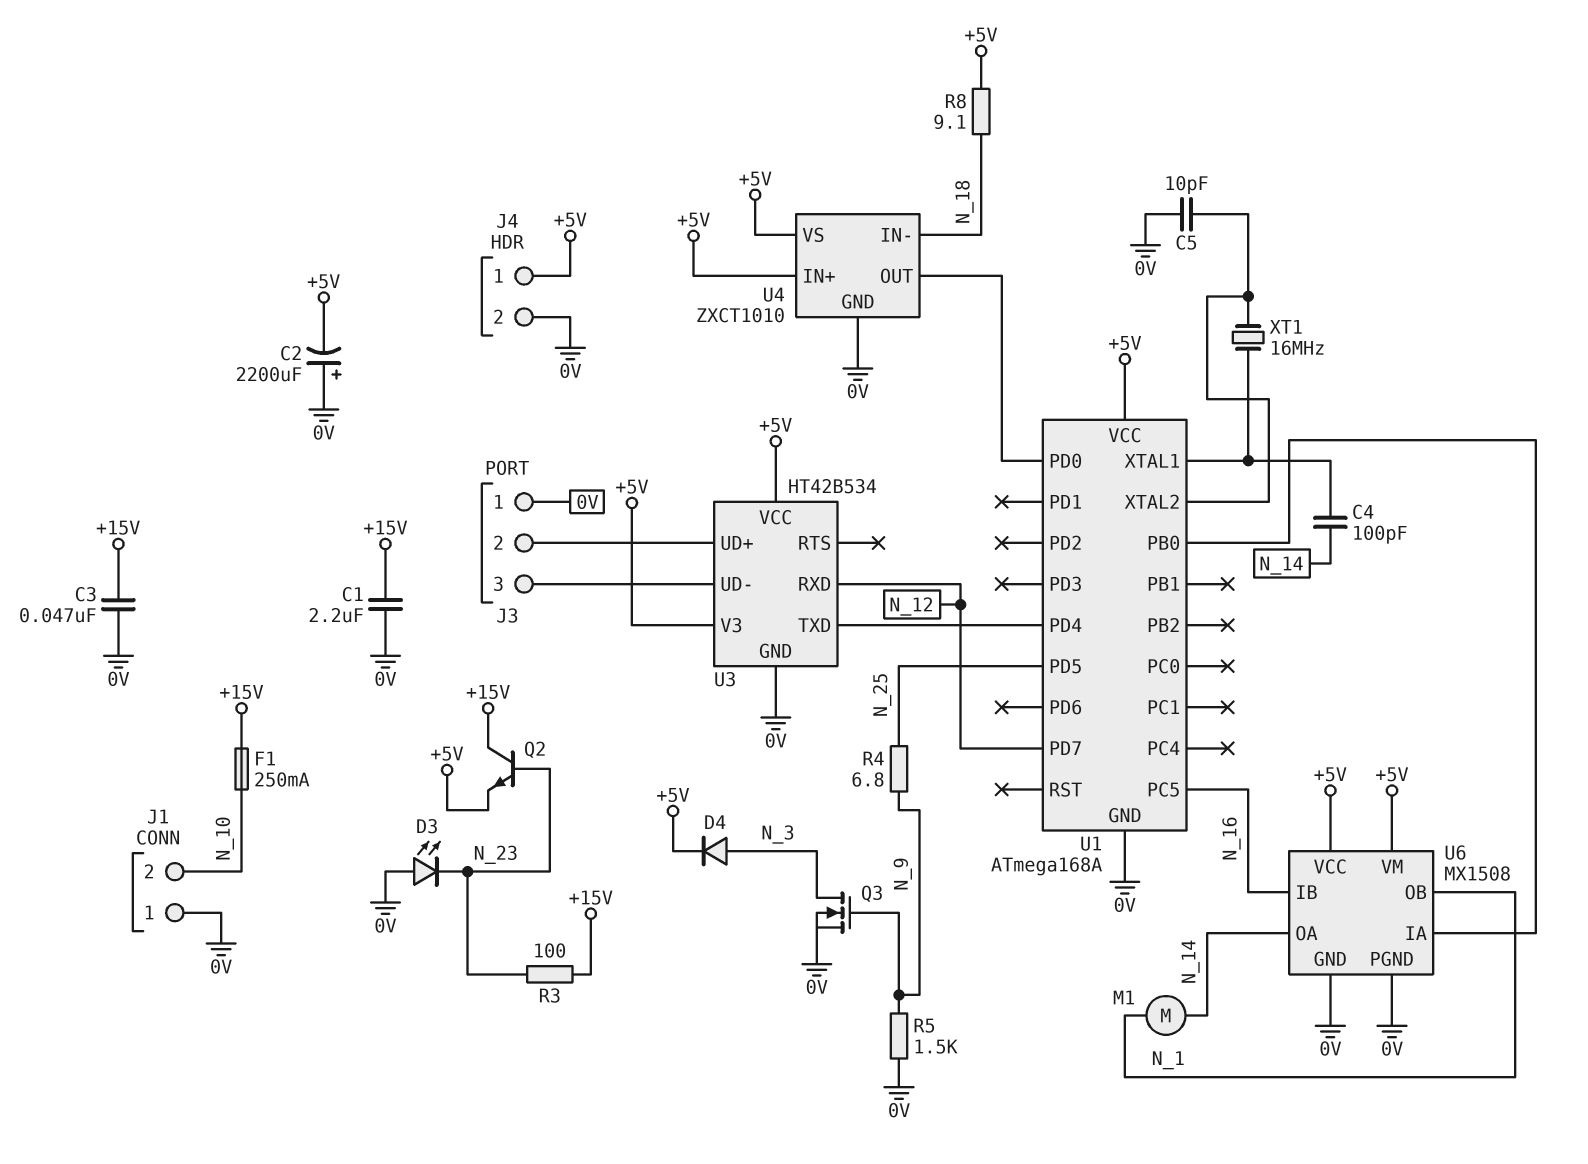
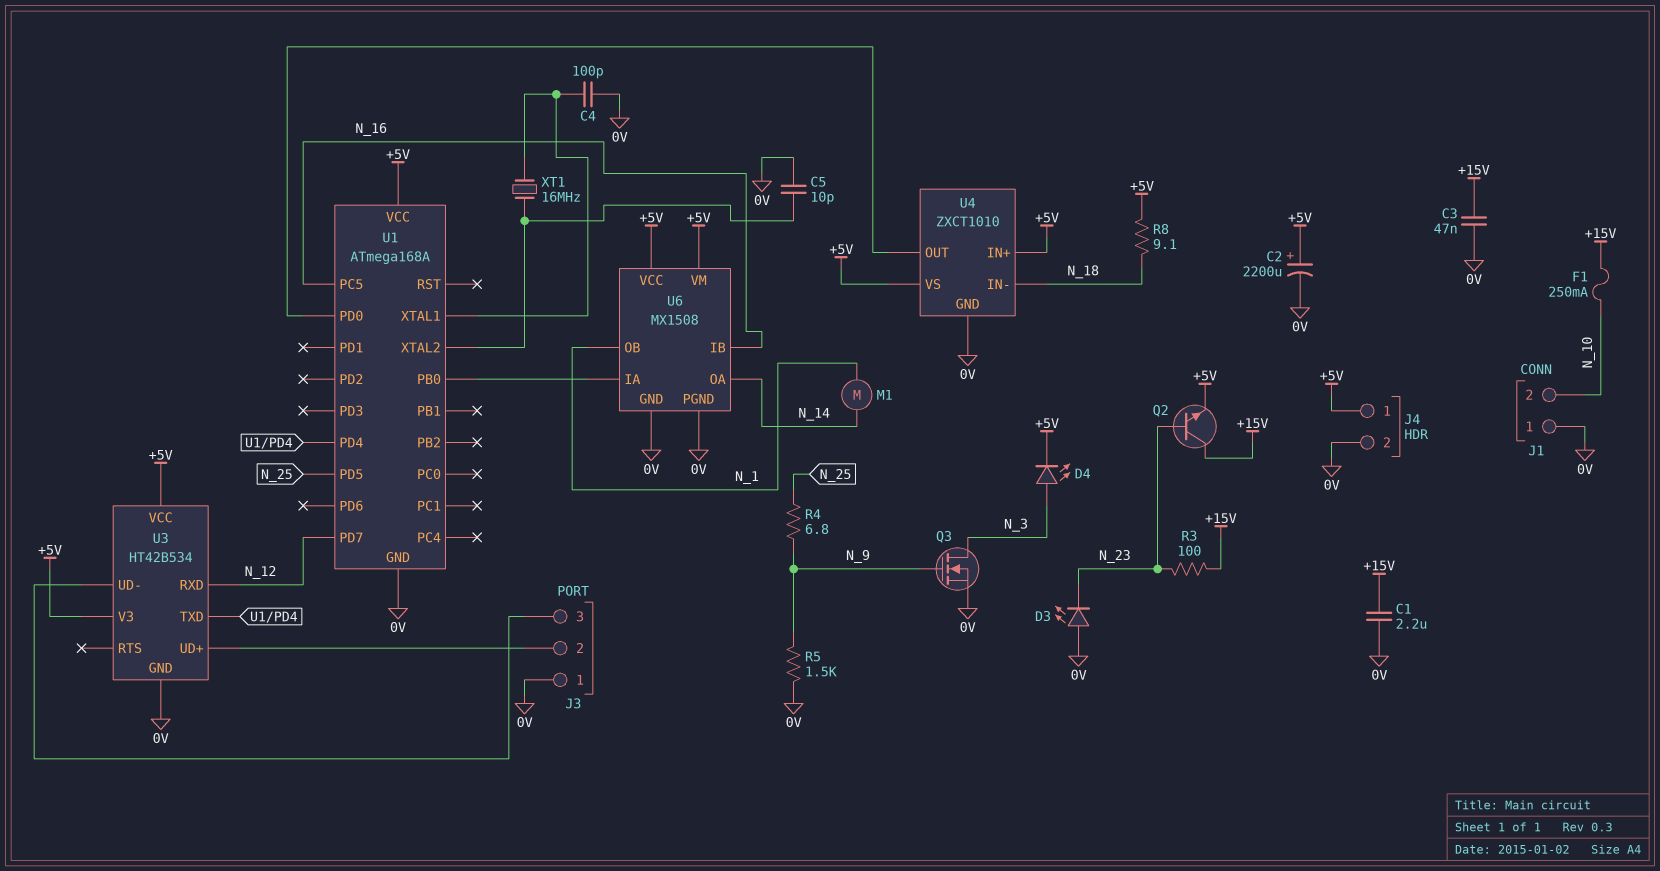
C2: 2200uF (plus 0V, minus +5V) -> 2200uF (plus +5V, minus 0V)
C4: 100pF (N_14, U1/XTAL1) -> 100pF (0V, U1/XTAL1)
D4: diode (A N_3, K +5V) -> LED (A N_3, K +5V)

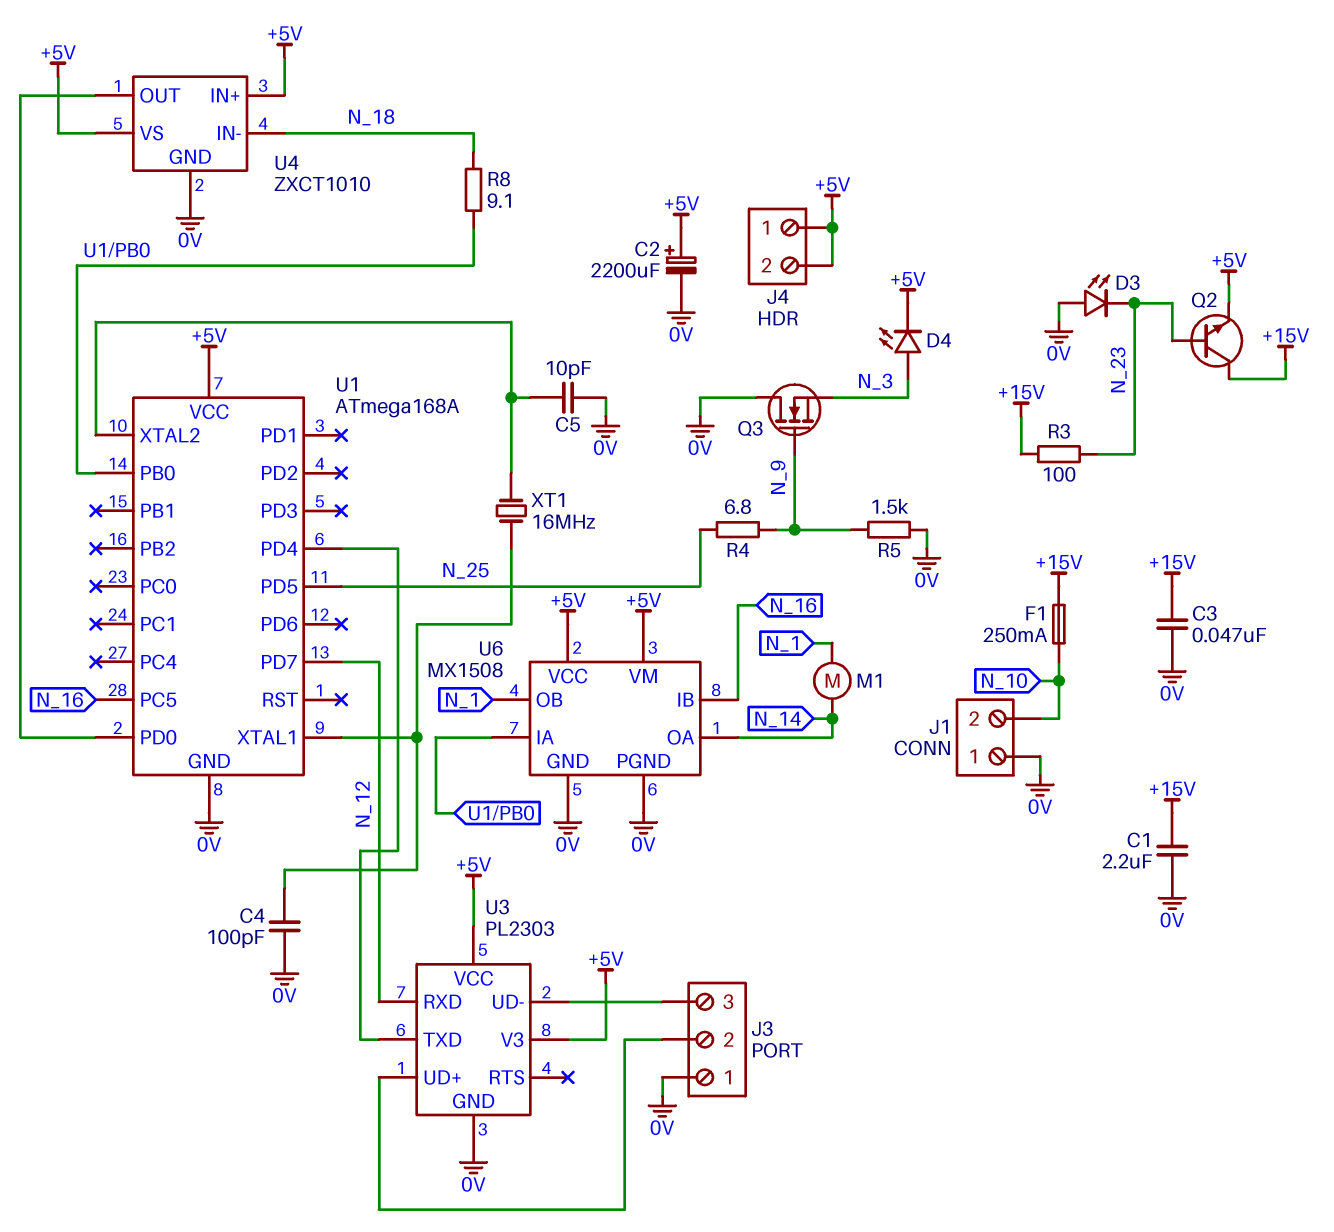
J4 pin 2: 0V -> +5V
Q3: NMOS (G N_9, D N_3, S 0V) -> NMOS (G N_9, D 0V, S N_3)
R8: 9.1 (+5V, N_18) -> 9.1 (N_18, U1/PB0)
U3: HT42B534 -> PL2303

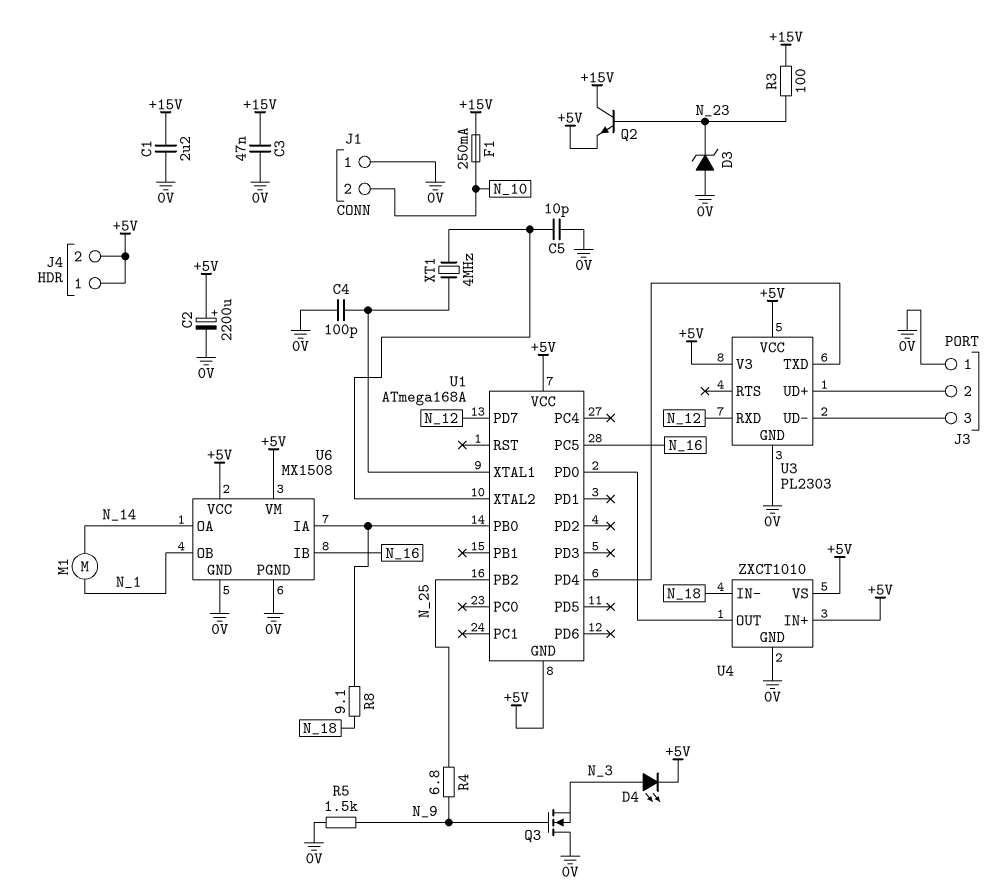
D3: LED (A 0V, K N_23) -> zener (A 0V, K N_23)
U1 pin GND: 0V -> +5V
U1 pin PB2: none -> N_25
U1 pin PD5: N_25 -> none
XT1: 16MHz (U1/XTAL1, U1/XTAL2) -> 4MHz (U1/XTAL1, U1/XTAL2)

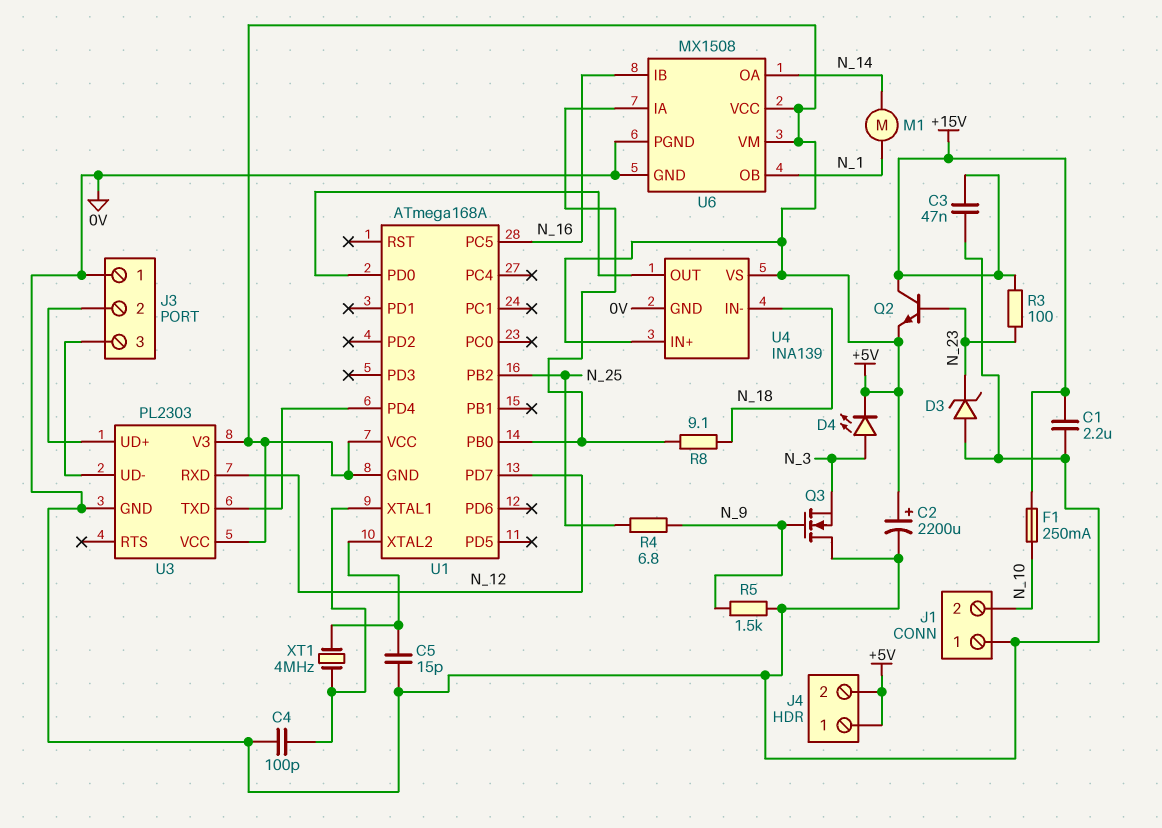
C5: 10pF (0V, U1/XTAL2) -> 15pF (0V, U1/XTAL2)
U4: ZXCT1010 -> INA139

